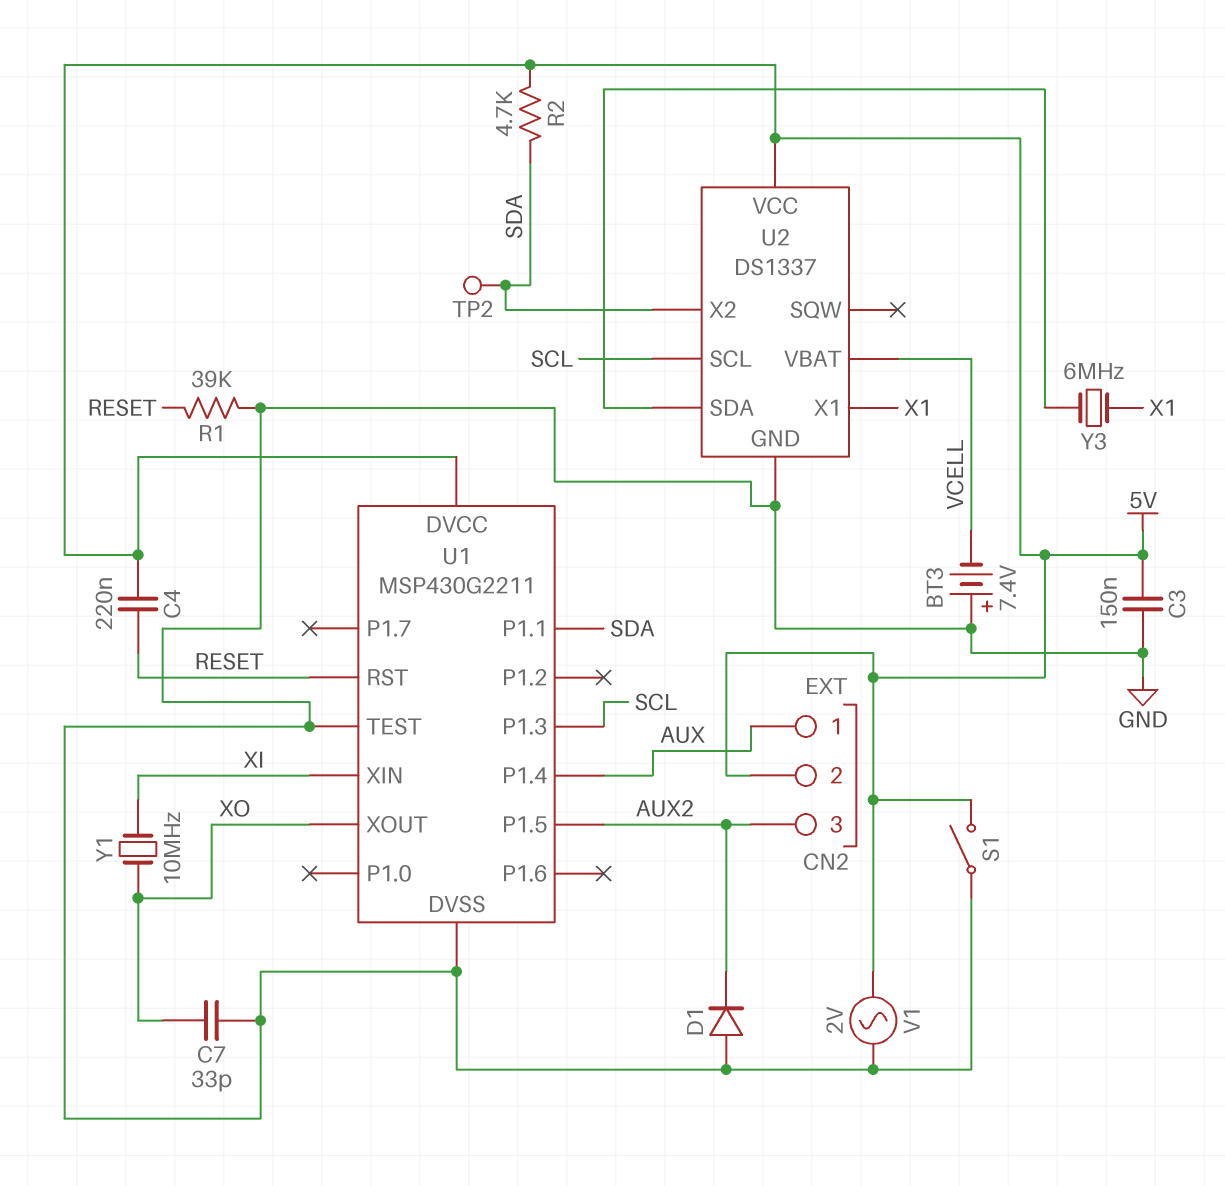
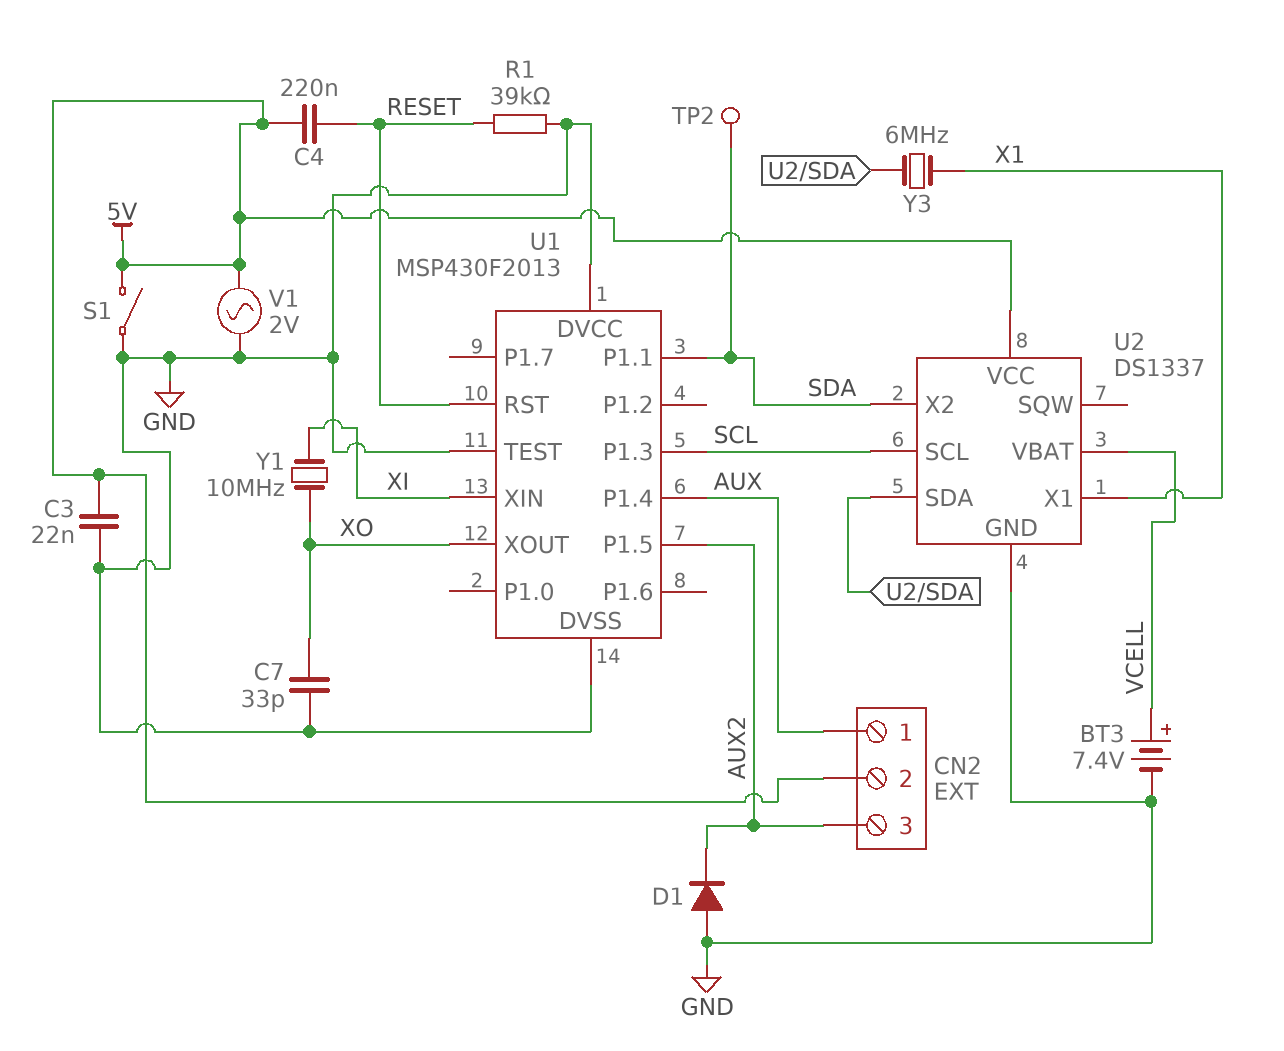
BT3: 7.4V (plus GND, minus VCELL) -> 7.4V (plus VCELL, minus GND)
C3: 150nF (5V, GND) -> 22nF (5V, GND)
R2: 4.7k (5V, SDA) -> none
U1: MSP430G2211 -> MSP430F2013
U1 pin DVCC: 5V -> GND

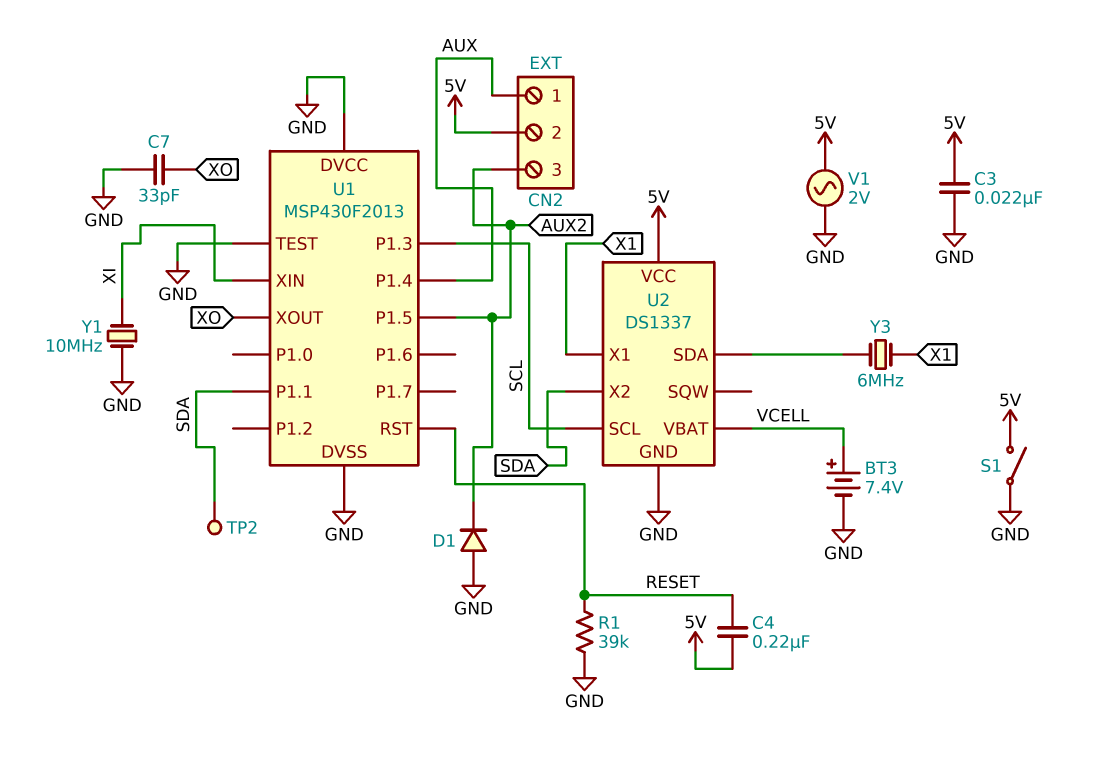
Y1: 10MHz (XI, XO) -> 10MHz (GND, XI)

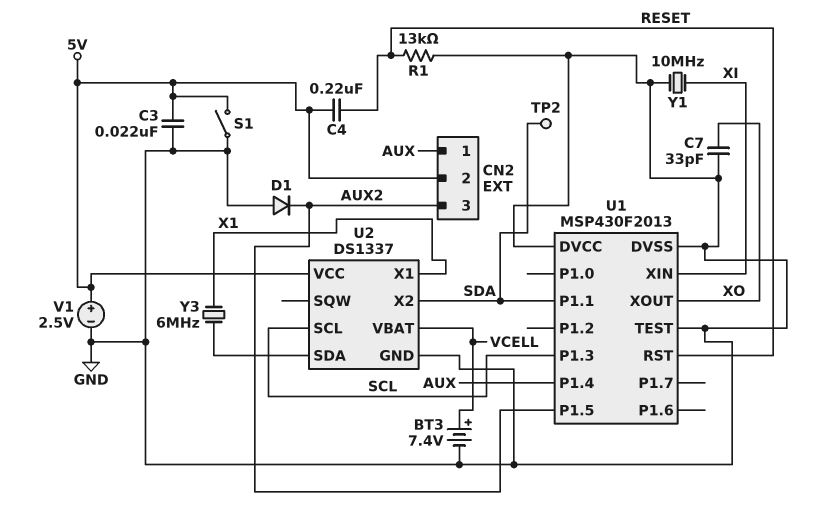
R1: 39k (GND, RESET) -> 13k (GND, RESET)
V1: AC 2V (5V, GND) -> 2.5V (plus 5V, minus GND)

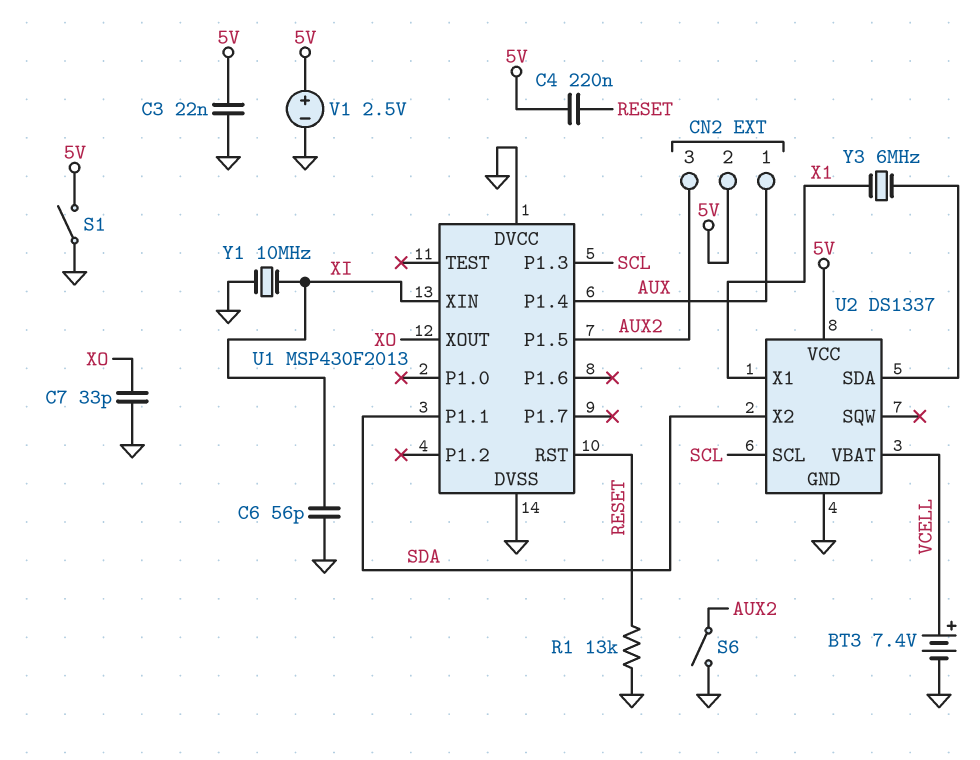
C6: none -> 56pF (GND, XI)
D1: diode (A GND, K AUX2) -> none
S6: none -> switch (AUX2, GND)
TP2: test point (SDA) -> none
U1 pin TEST: GND -> none

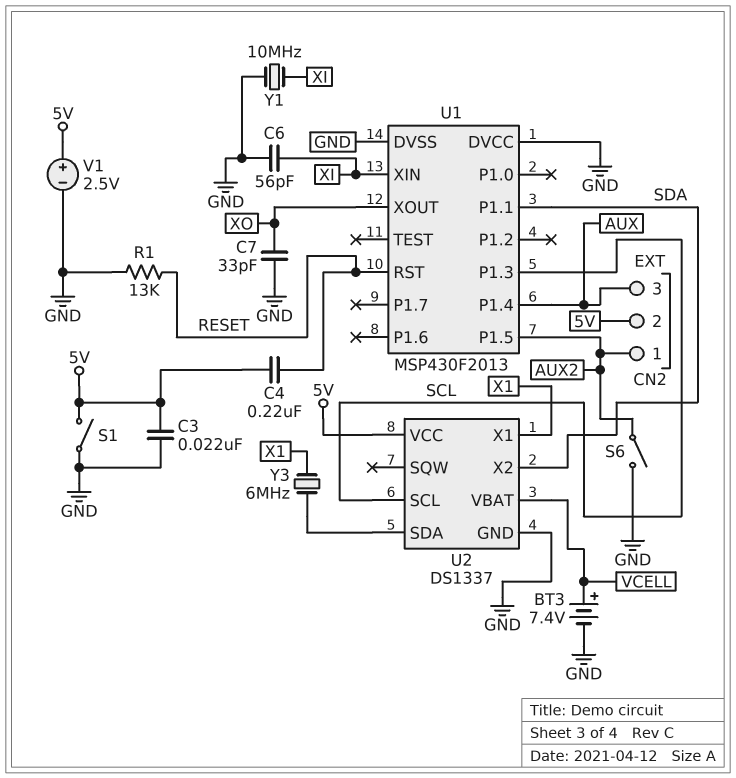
CN2 pin 1: AUX -> AUX2
CN2 pin 3: AUX2 -> AUX

